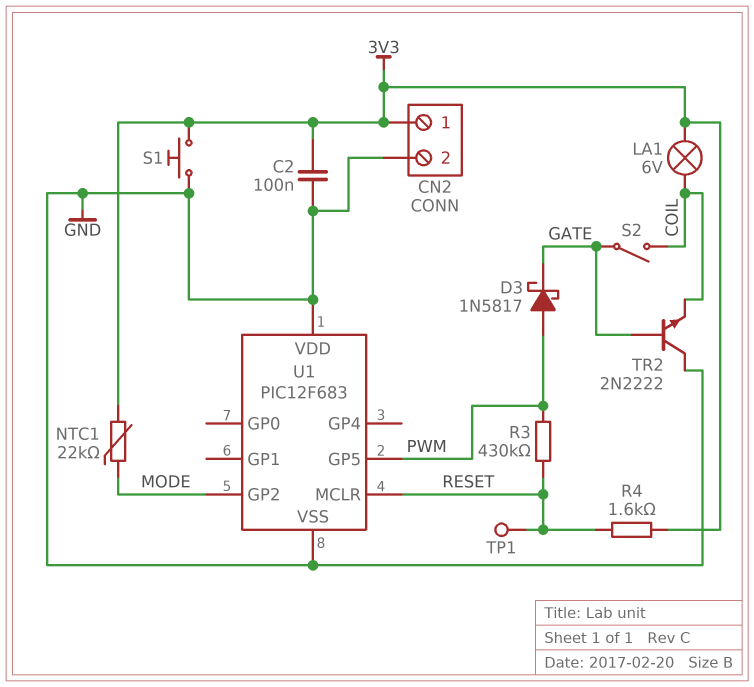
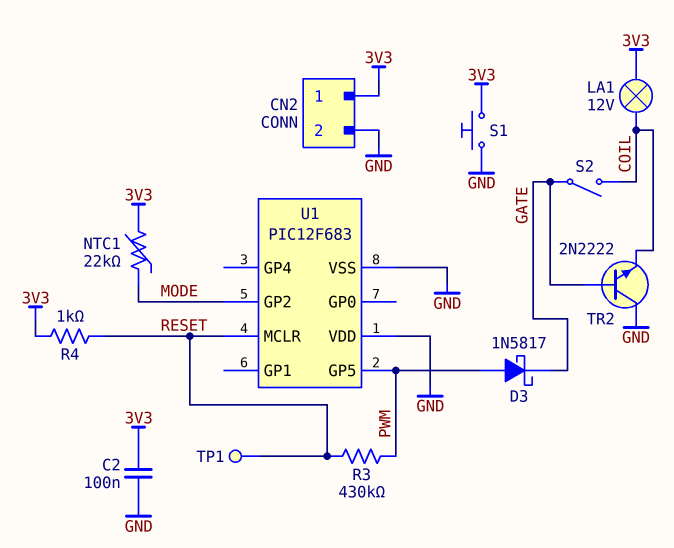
LA1: lamp 6V (3V3, COIL) -> lamp 12V (3V3, COIL)
R4: 1.6k (3V3, RESET) -> 1k (3V3, RESET)

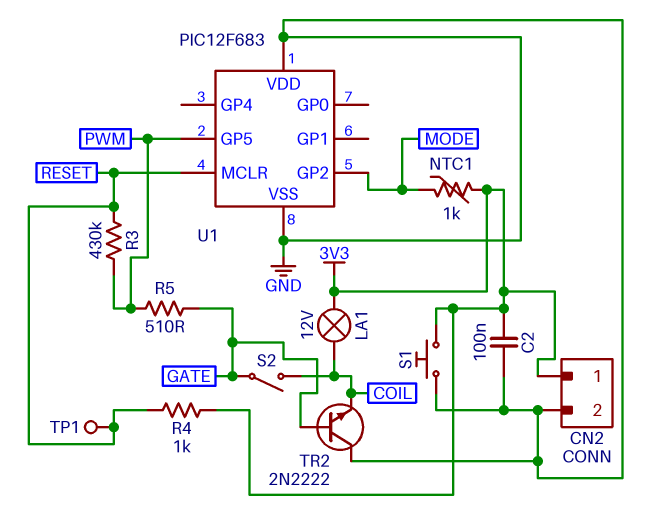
D3: schottky 1N5817 (A PWM, K GATE) -> none
NTC1: 22k (3V3, MODE) -> 1k (3V3, MODE)
R5: none -> 510 (GATE, PWM)

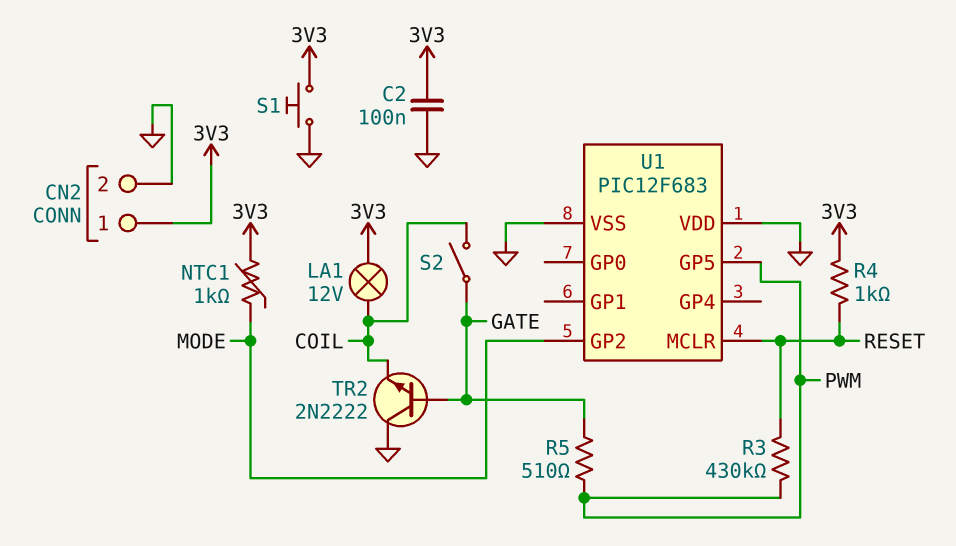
TP1: test point (RESET) -> none

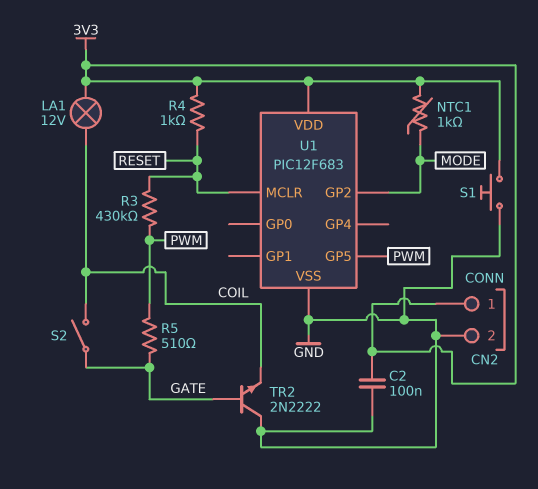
U1 pin VDD: GND -> 3V3

